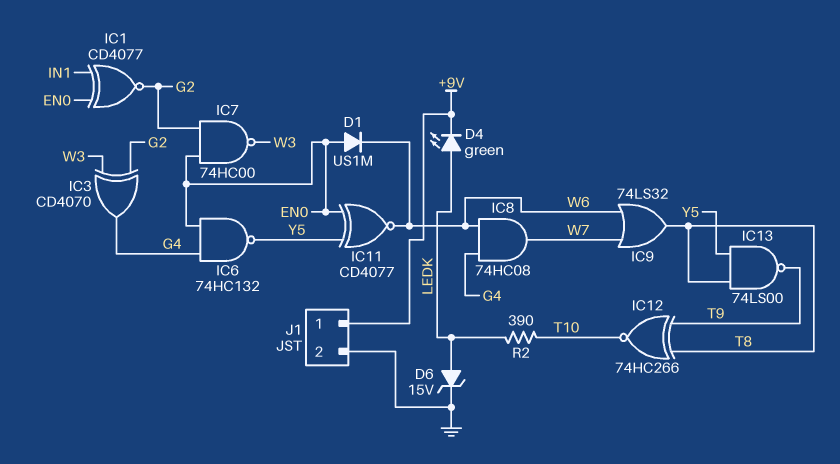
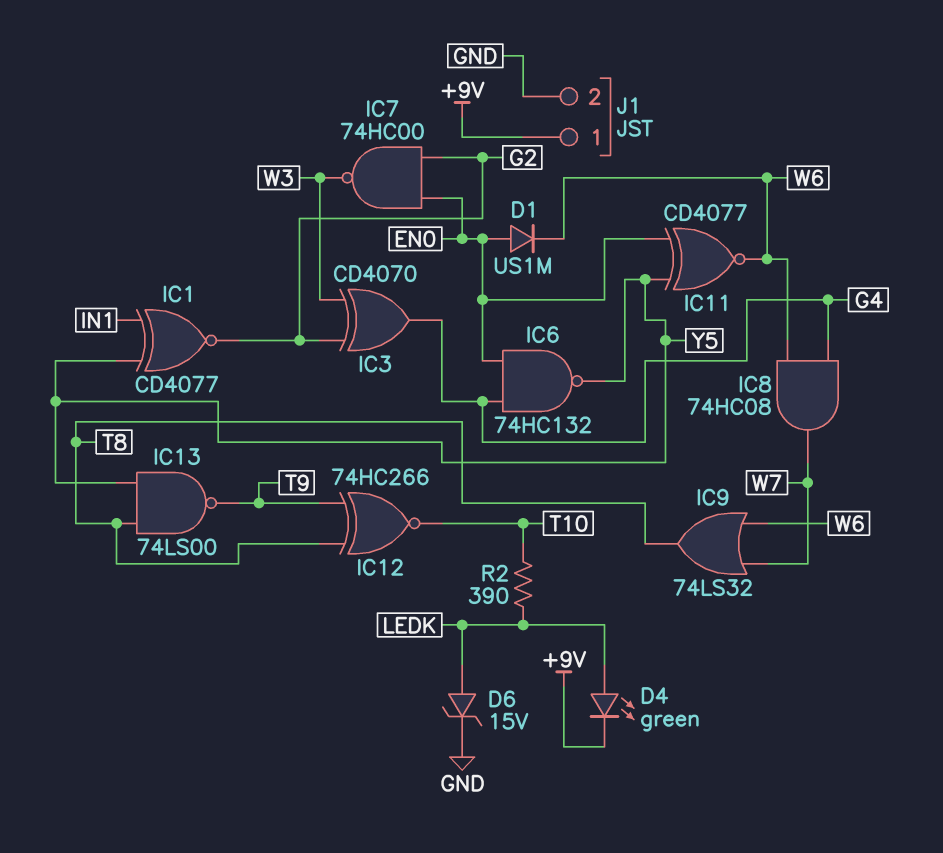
IC1: XNOR CD4077 (in EN0, in IN1, out G2) -> XNOR CD4077 (in IN1, in Y5, out G2)

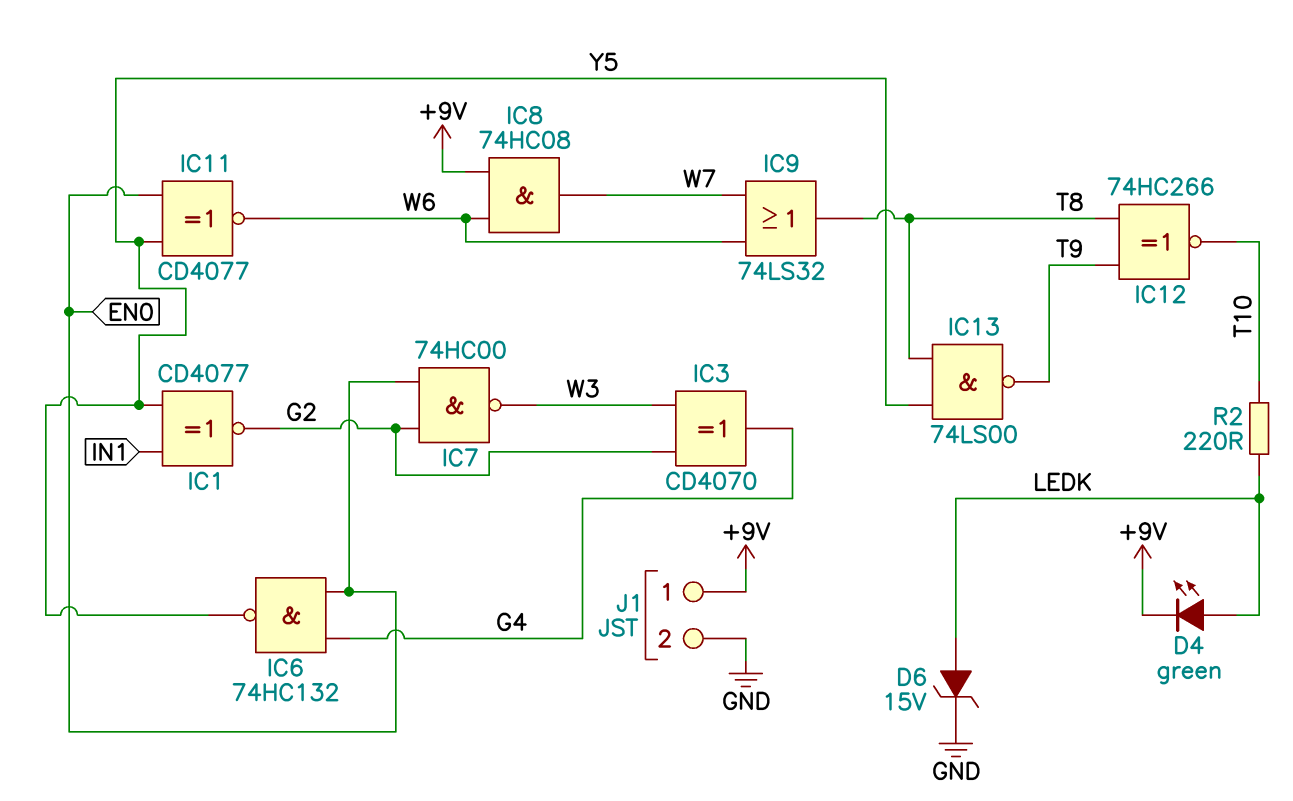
D1: diode US1M (A EN0, K W6) -> none
IC8: AND 74HC08 (in G4, in W6, out W7) -> AND 74HC08 (in +9V, in W6, out W7)
R2: 390 (LEDK, T10) -> 220 (LEDK, T10)

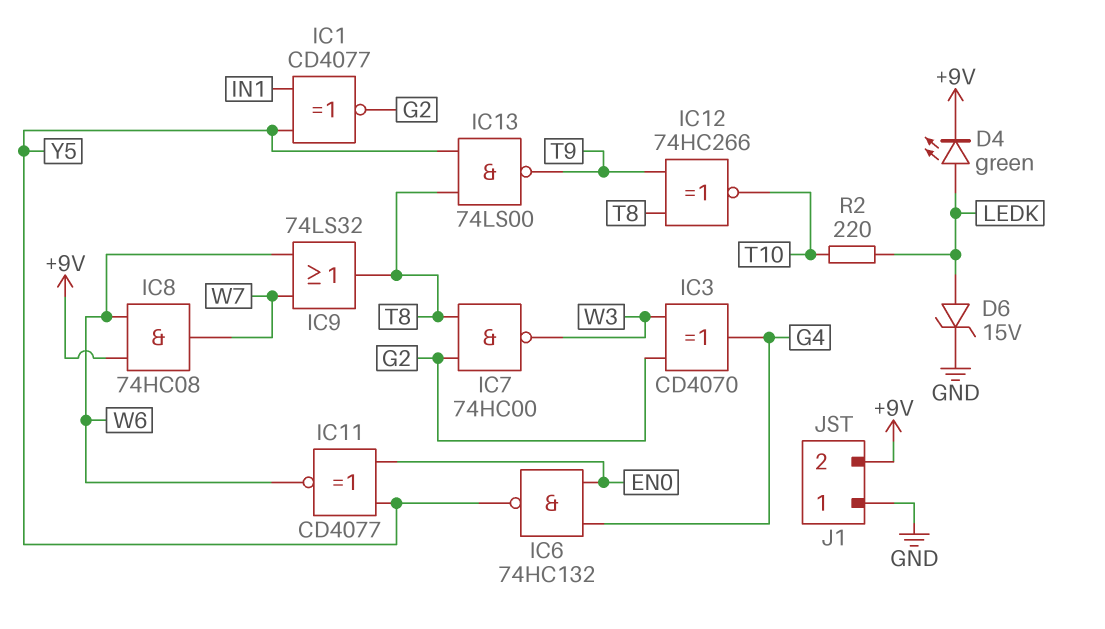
IC7: NAND 74HC00 (in EN0, in G2, out W3) -> NAND 74HC00 (in G2, in T8, out W3)
J1 pin 1: +9V -> GND
J1 pin 2: GND -> +9V

